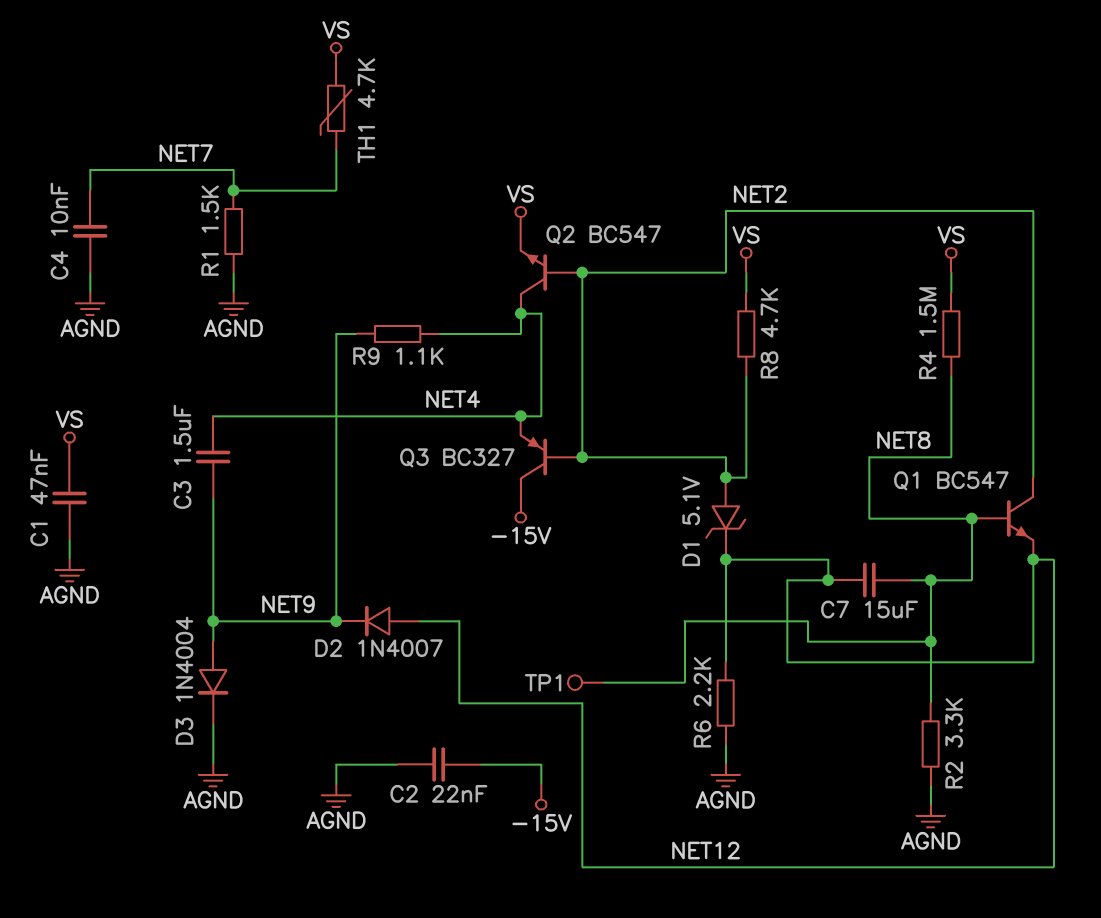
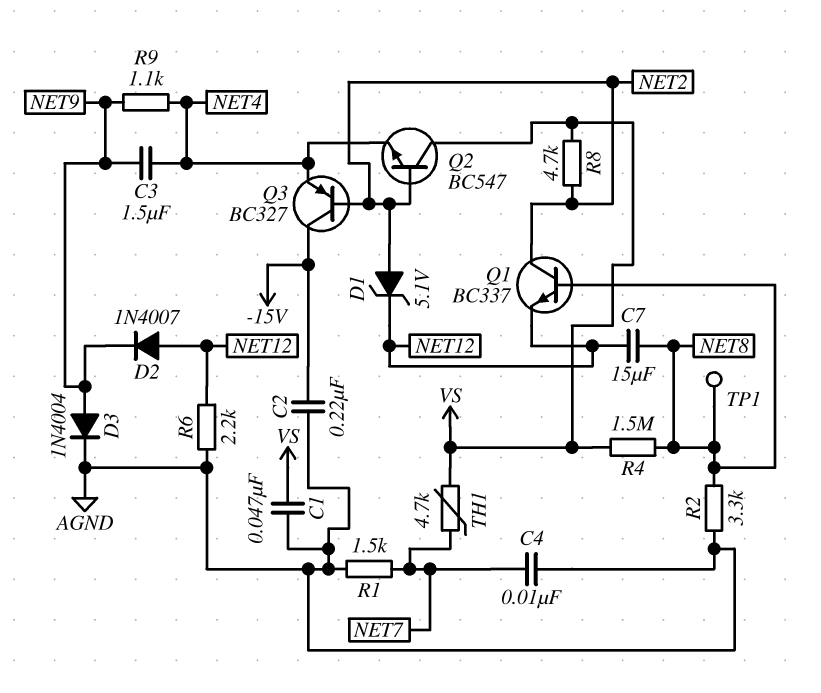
C2: 22nF (-15V, AGND) -> 220nF (-15V, AGND)
Q1: NPN BC547 (B NET8, C NET2, E NET12) -> NPN BC337 (B NET8, C NET2, E NET12)
Q2: NPN BC547 (B NET2, C NET4, E VS) -> NPN BC547 (B NET2, C VS, E NET4)

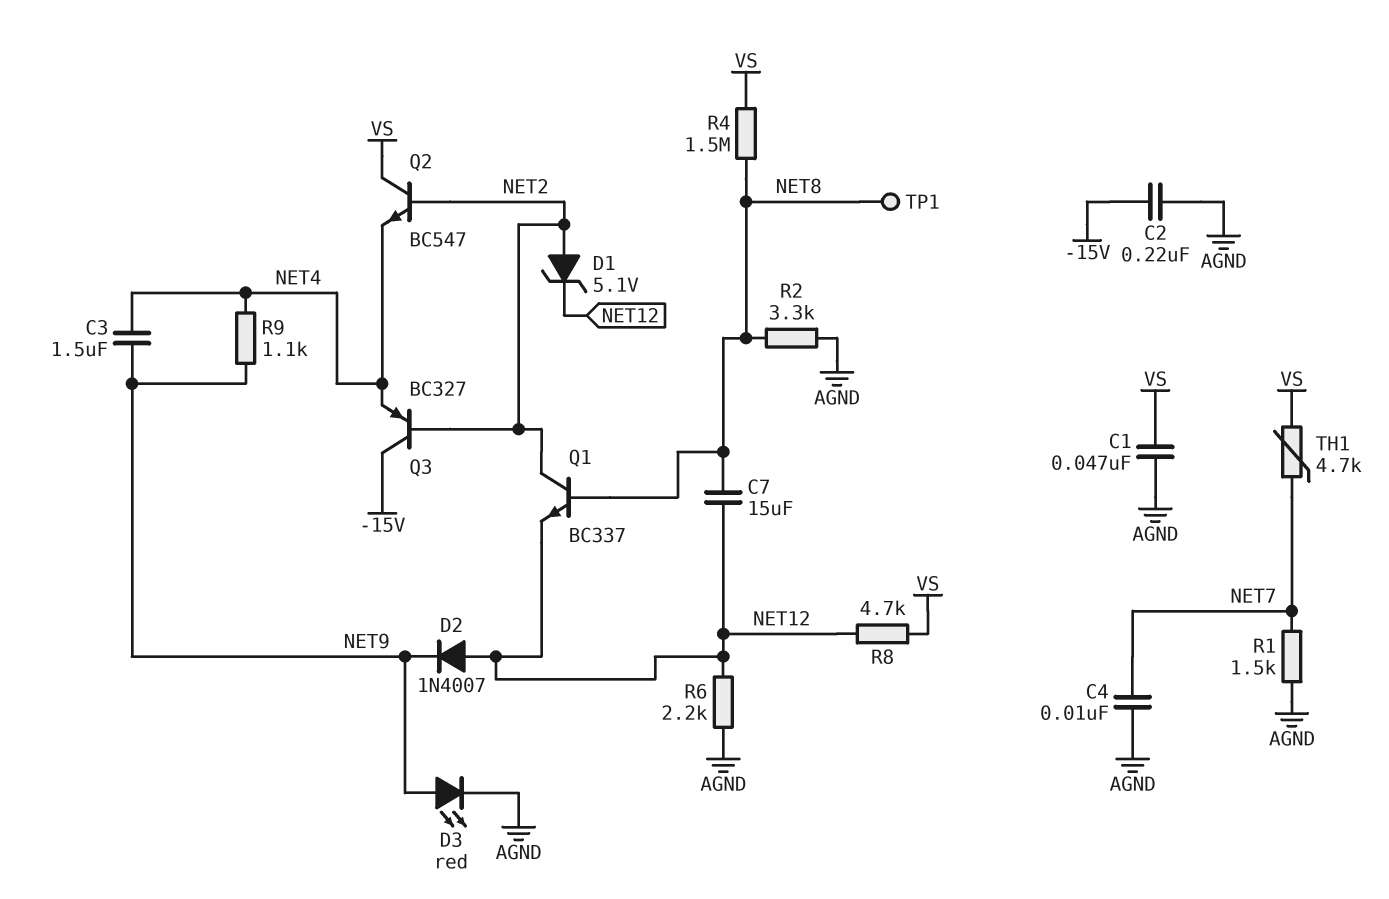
D3: diode 1N4004 (A NET9, K AGND) -> LED red (A NET9, K AGND)
R8: 4.7k (NET2, VS) -> 4.7k (NET12, VS)

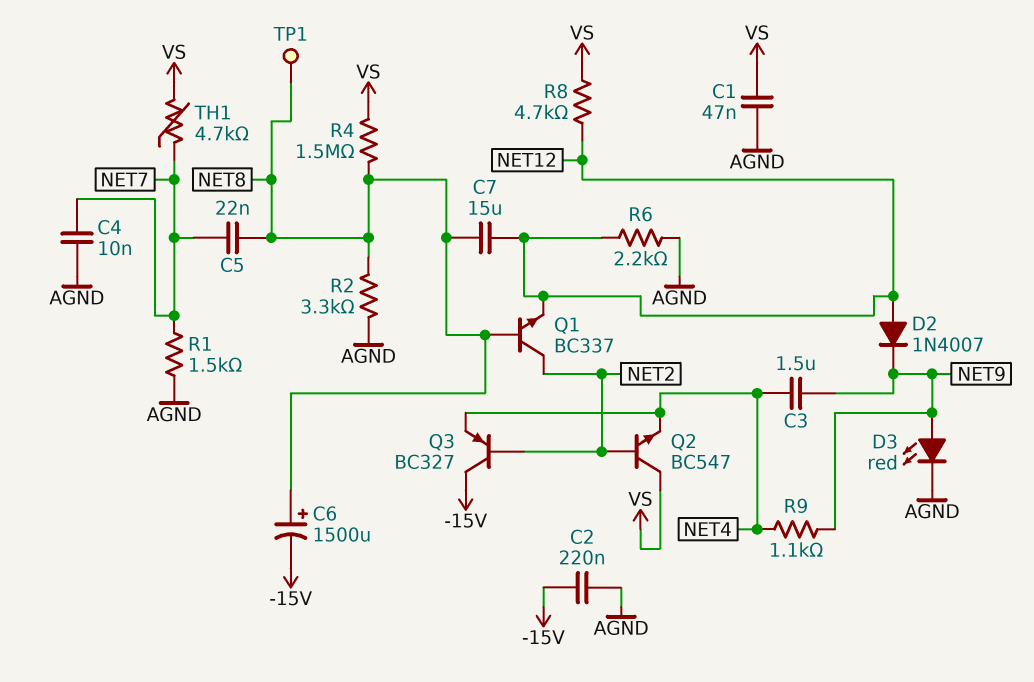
C5: none -> 22nF (NET7, NET8)
C6: none -> 1500uF (plus NET8, minus -15V)
D1: zener 5.1V (A NET2, K NET12) -> none

